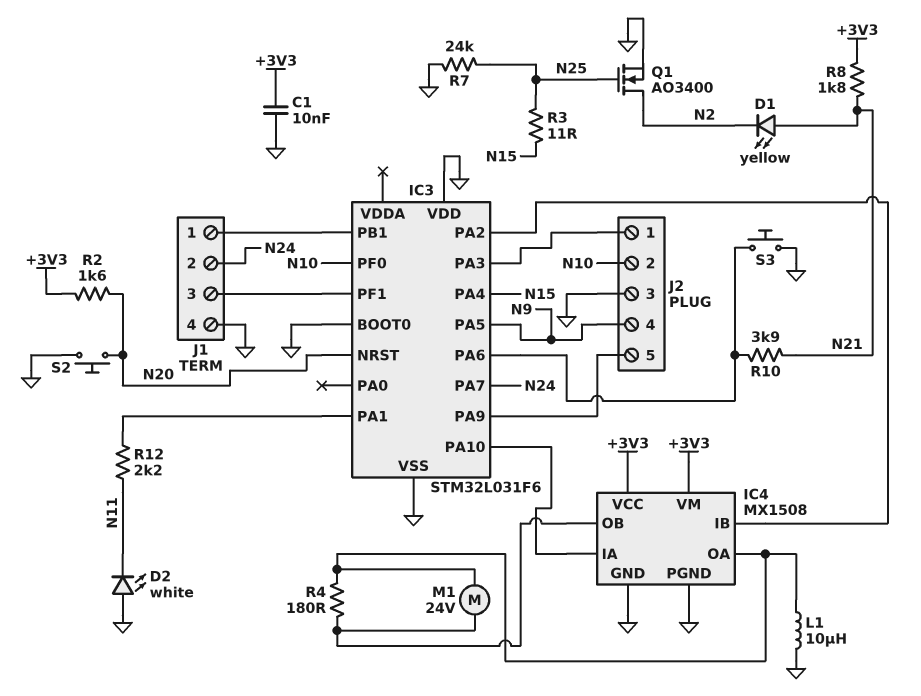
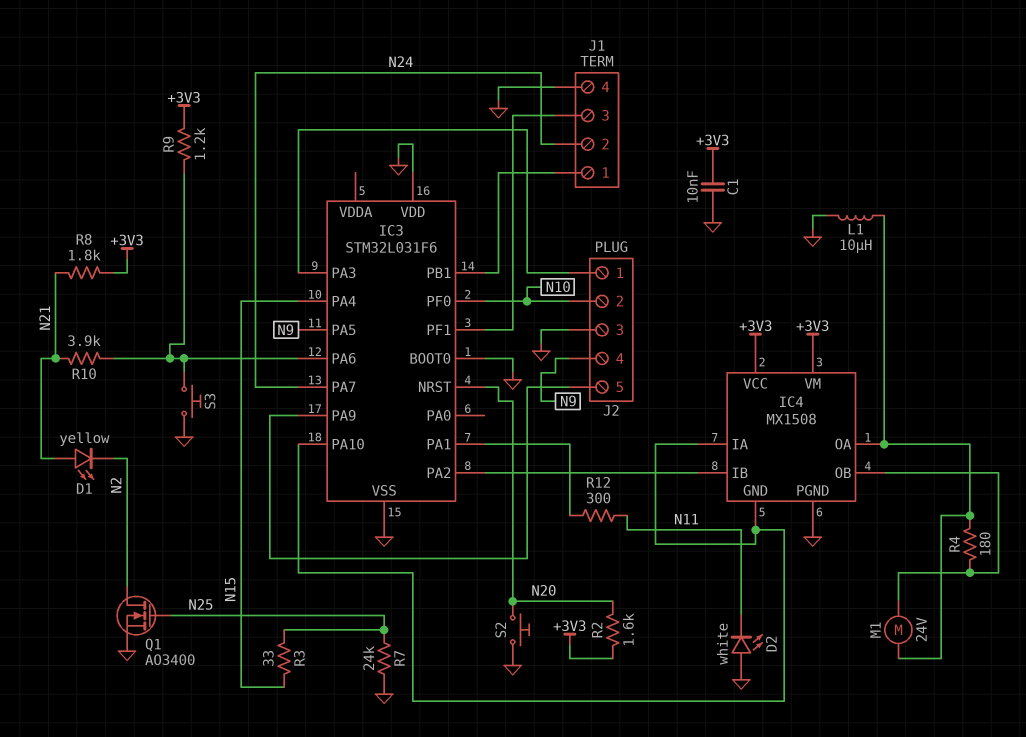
IC4 pin GND: GND -> IC3/PA10
R3: 11 (N15, N25) -> 33 (N15, N25)
R9: none -> 1.2k (+3V3, IC3/PA6)
R12: 2.2k (IC3/PA1, N11) -> 300 (IC3/PA1, N11)

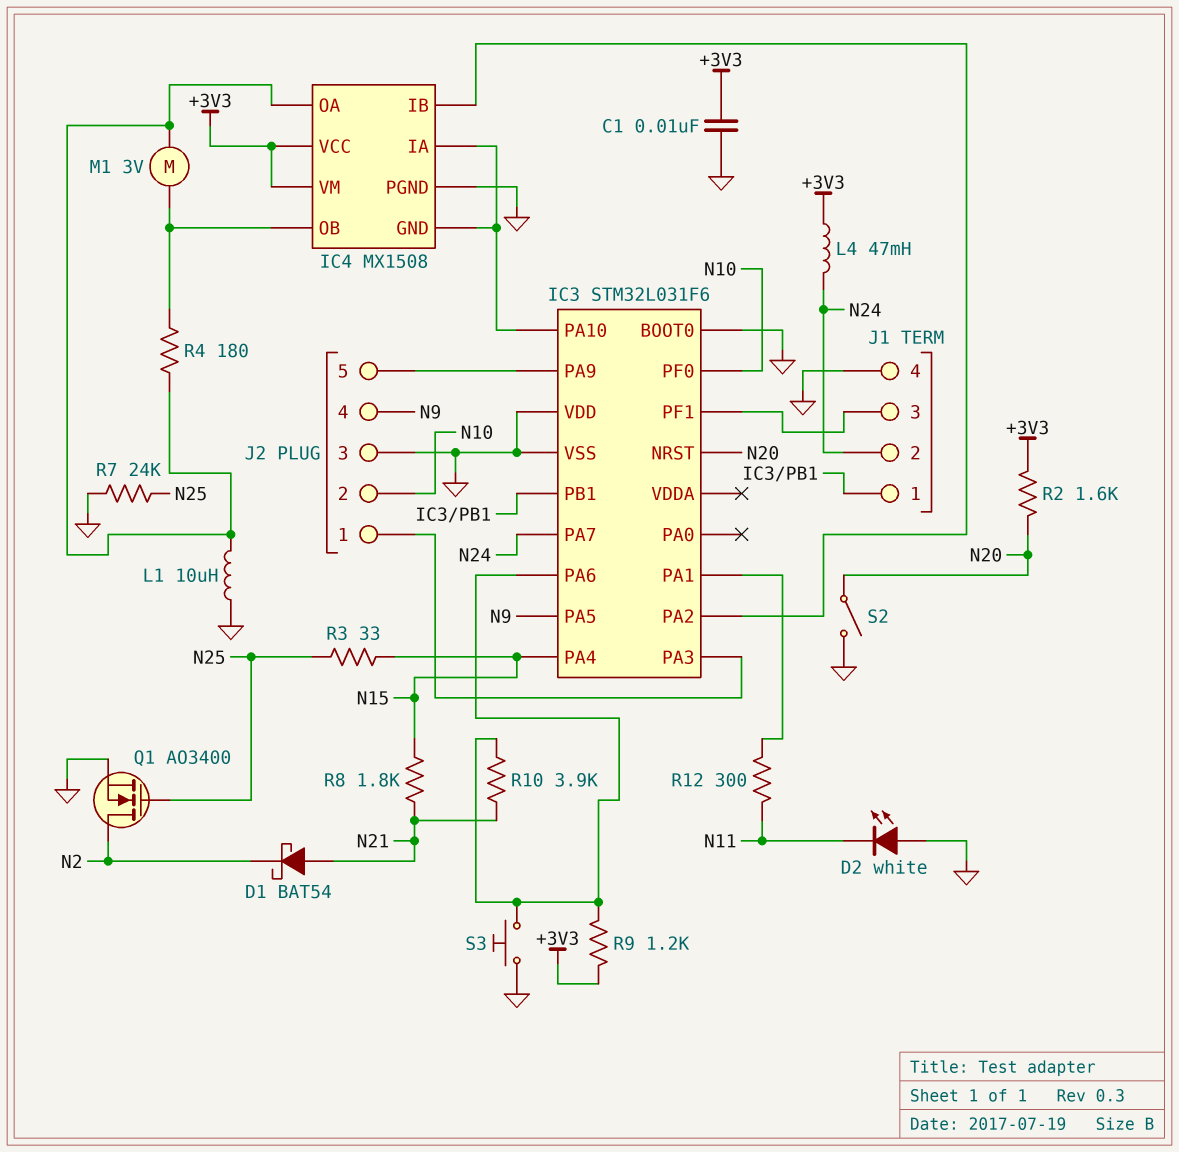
D1: LED yellow (A N21, K N2) -> schottky BAT54 (A N21, K N2)
L4: none -> 47mH (+3V3, N24)
M1: motor 24V (IC4/OA, IC4/OB) -> motor 3V (IC4/OA, IC4/OB)
R8: 1.8k (+3V3, N21) -> 1.8k (N15, N21)
S2: button (GND, N20) -> switch (GND, N20)

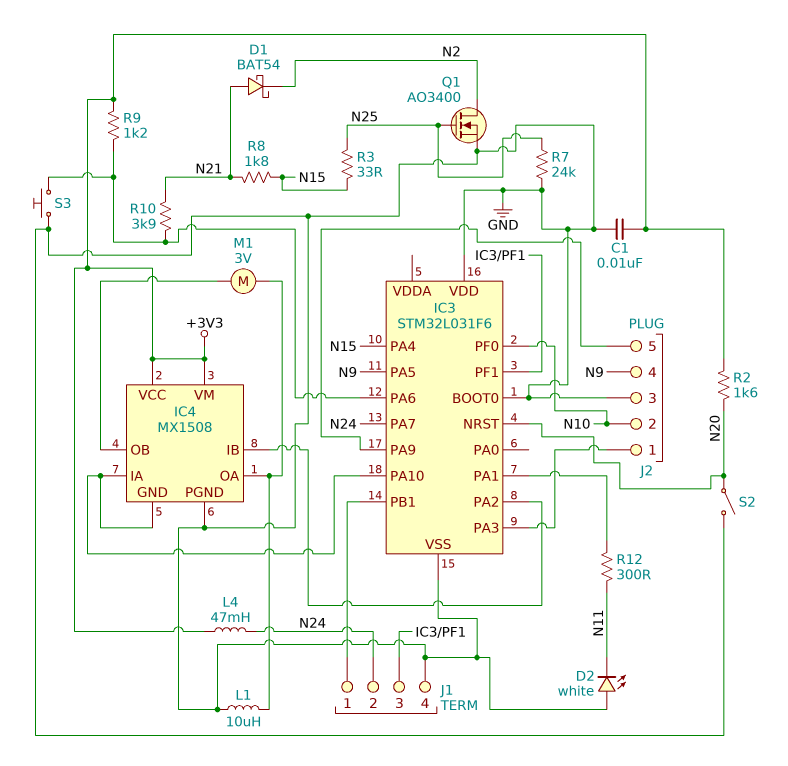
R4: 180 (IC4/OA, IC4/OB) -> none

